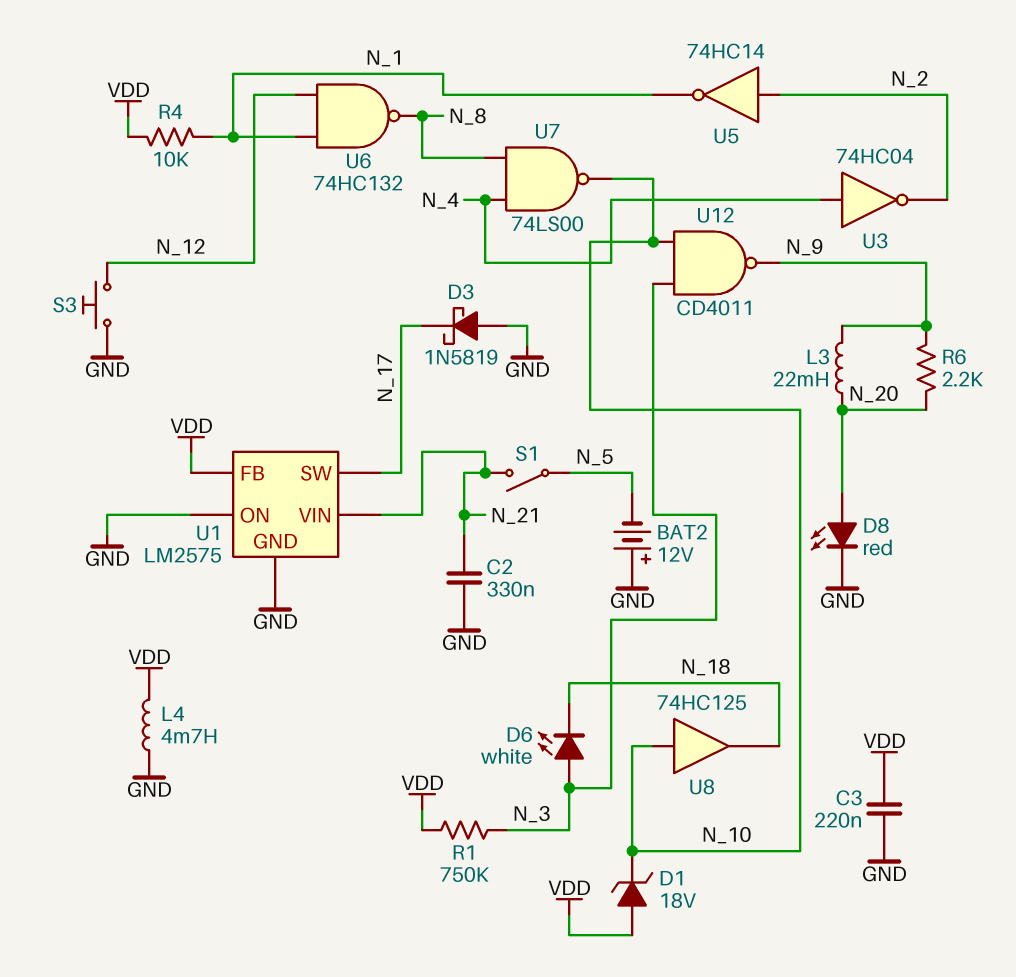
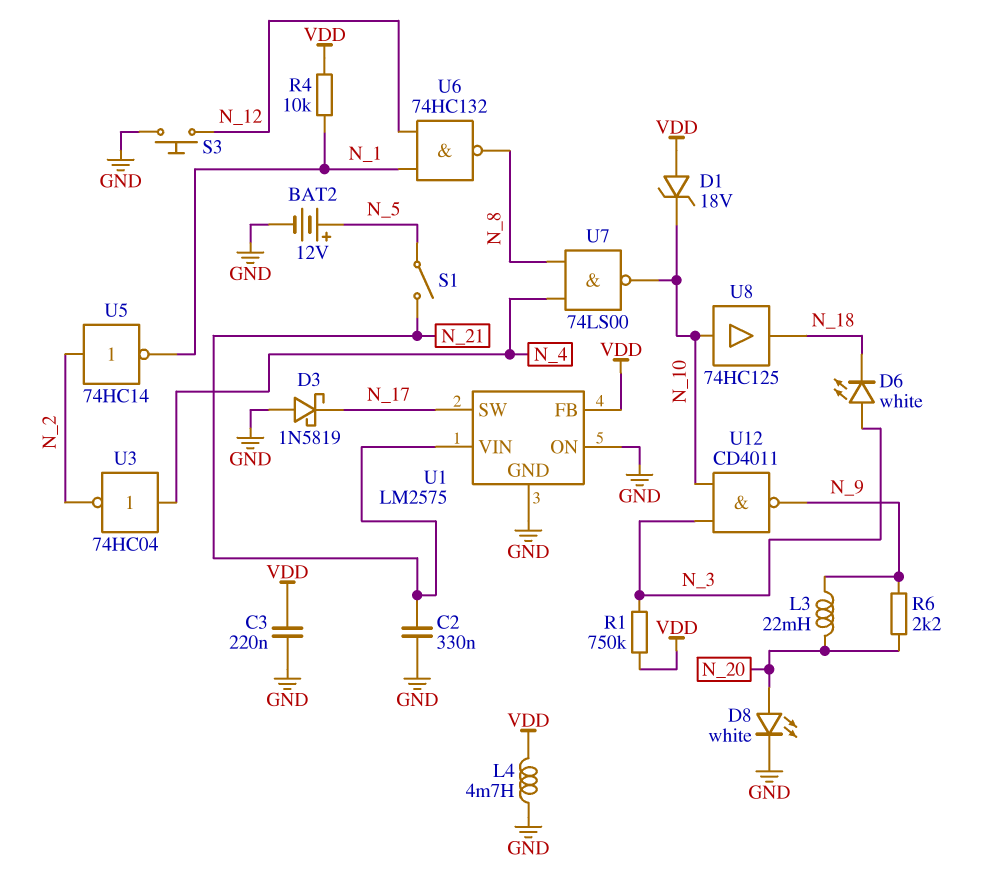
BAT2: 12V (plus GND, minus N_5) -> 12V (plus N_5, minus GND)
D8: LED red (A N_20, K GND) -> LED white (A N_20, K GND)

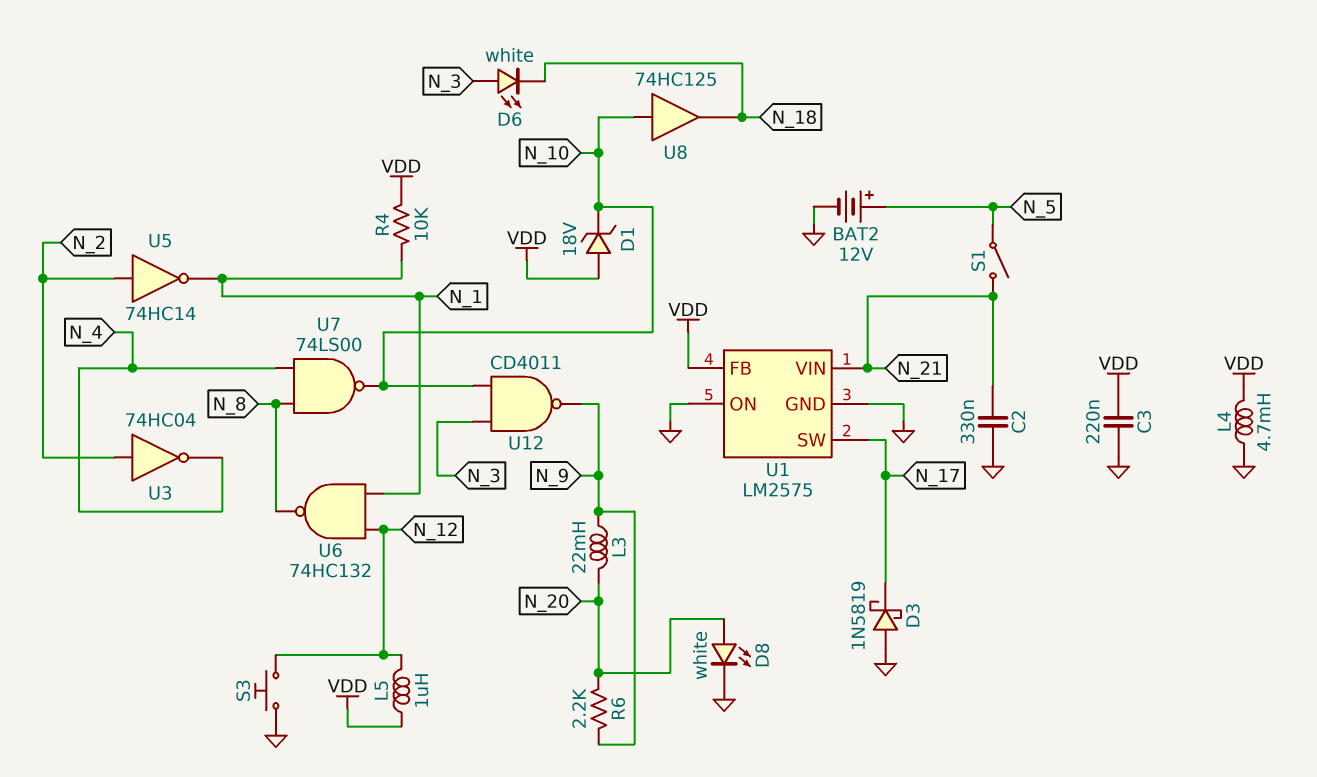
L5: none -> 1uH (N_12, VDD)
R1: 750k (N_3, VDD) -> none
U3: NOT 74HC04 (in N_4, out N_2) -> NOT 74HC04 (in N_2, out N_4)

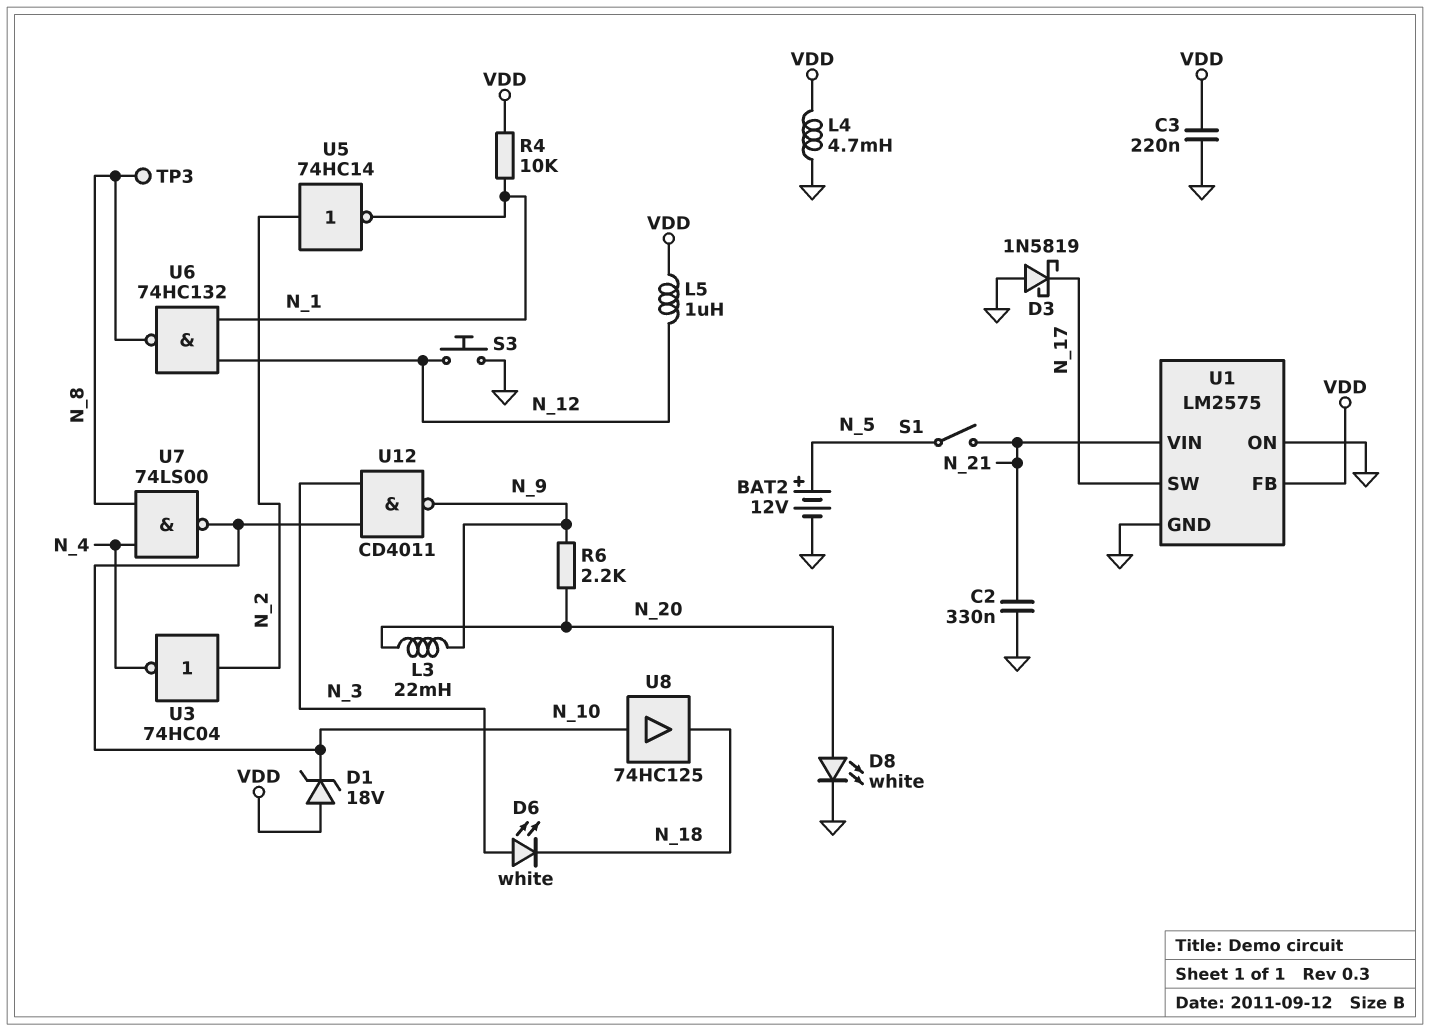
TP3: none -> test point (N_8)

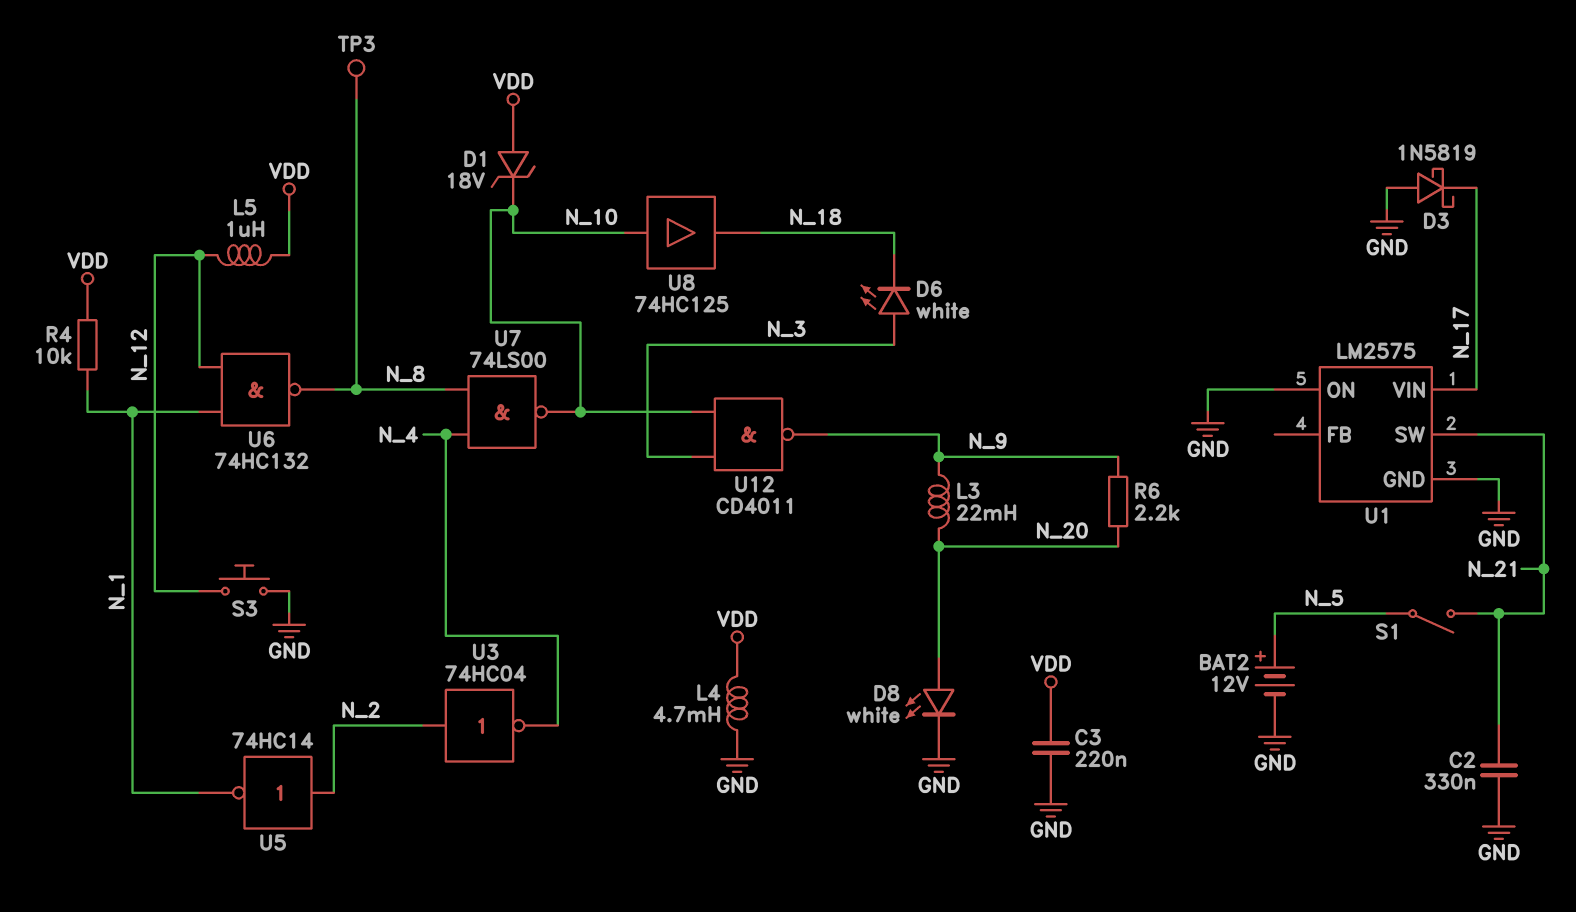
U1 pin FB: VDD -> none
U1 pin SW: N_17 -> N_21
U1 pin VIN: N_21 -> N_17

